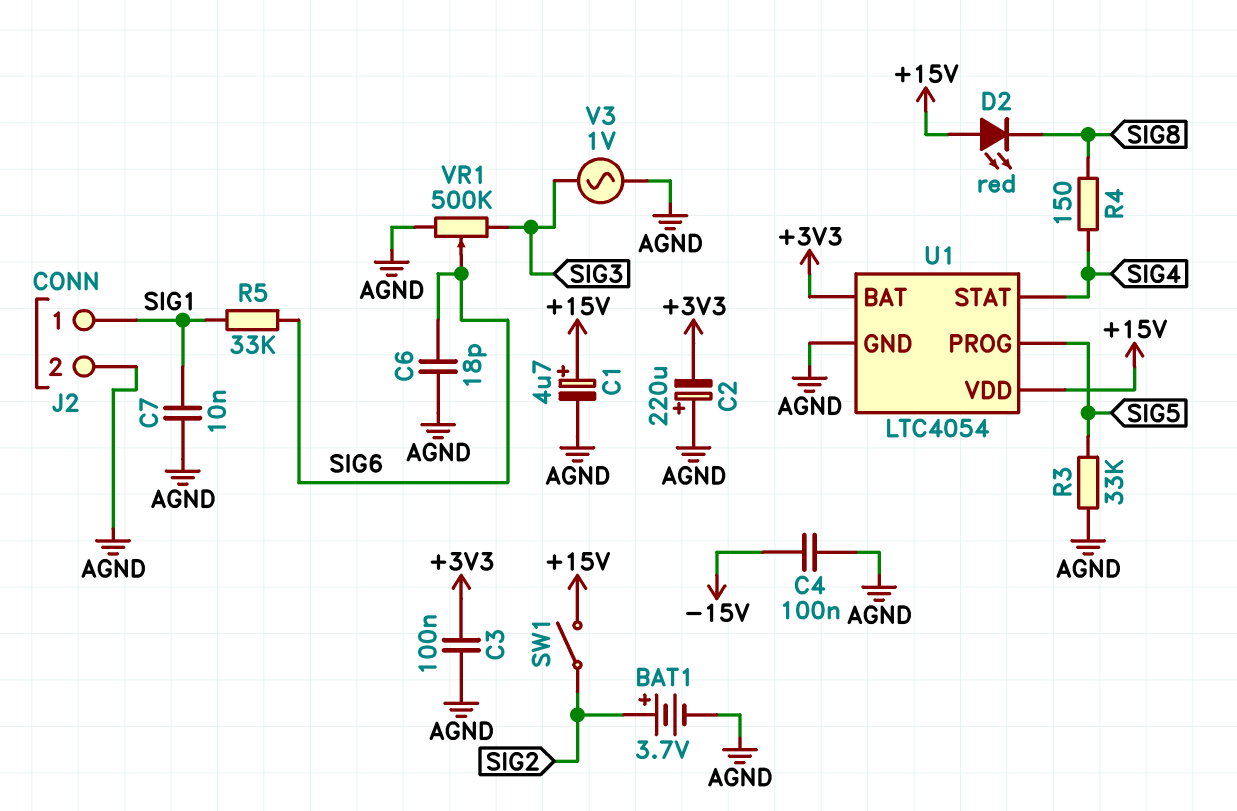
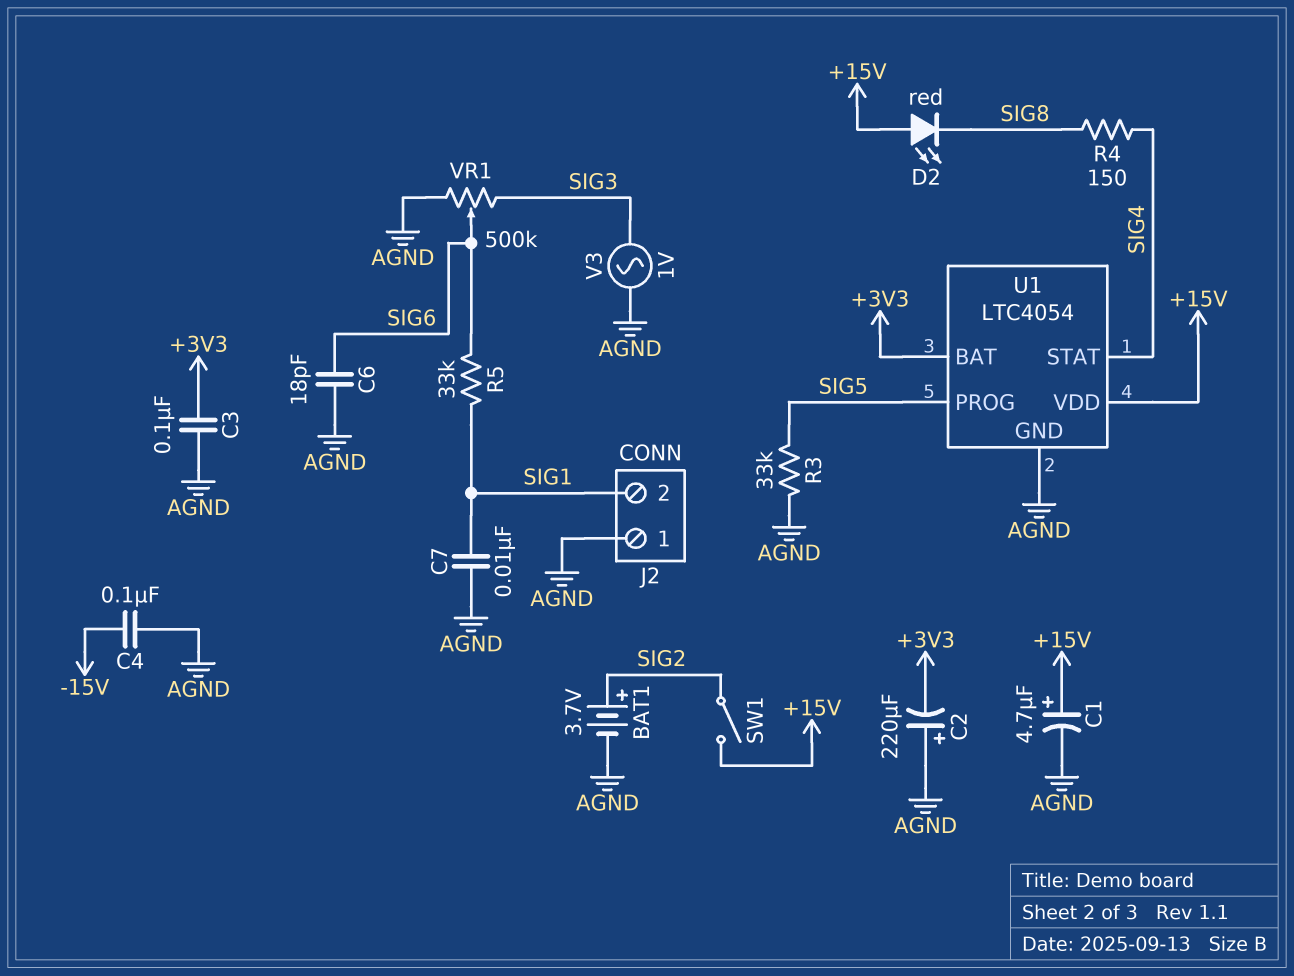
J2 pin 1: SIG1 -> AGND
J2 pin 2: AGND -> SIG1

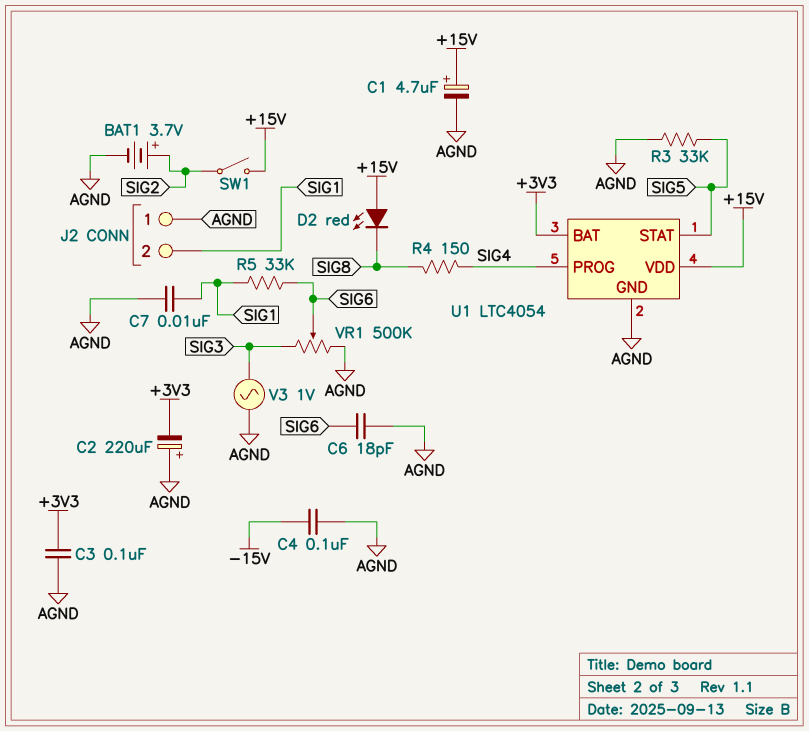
U1 pin PROG: SIG5 -> SIG4
U1 pin STAT: SIG4 -> SIG5

